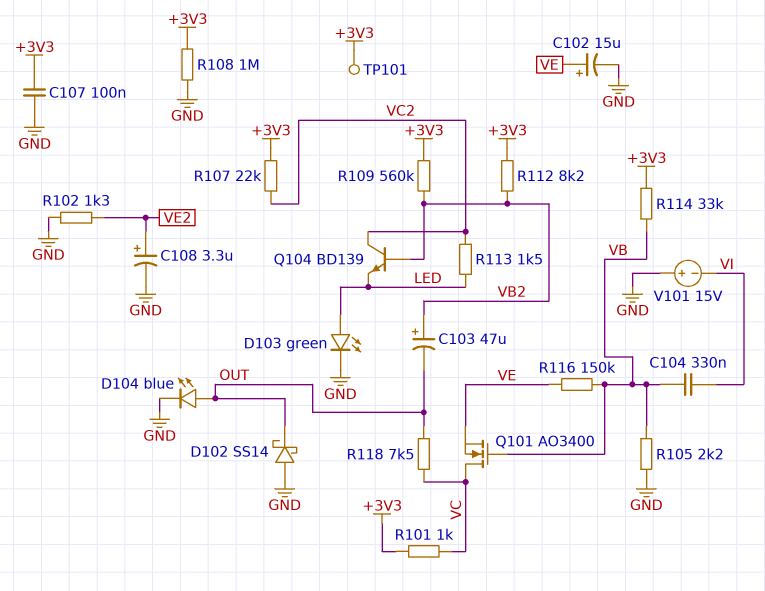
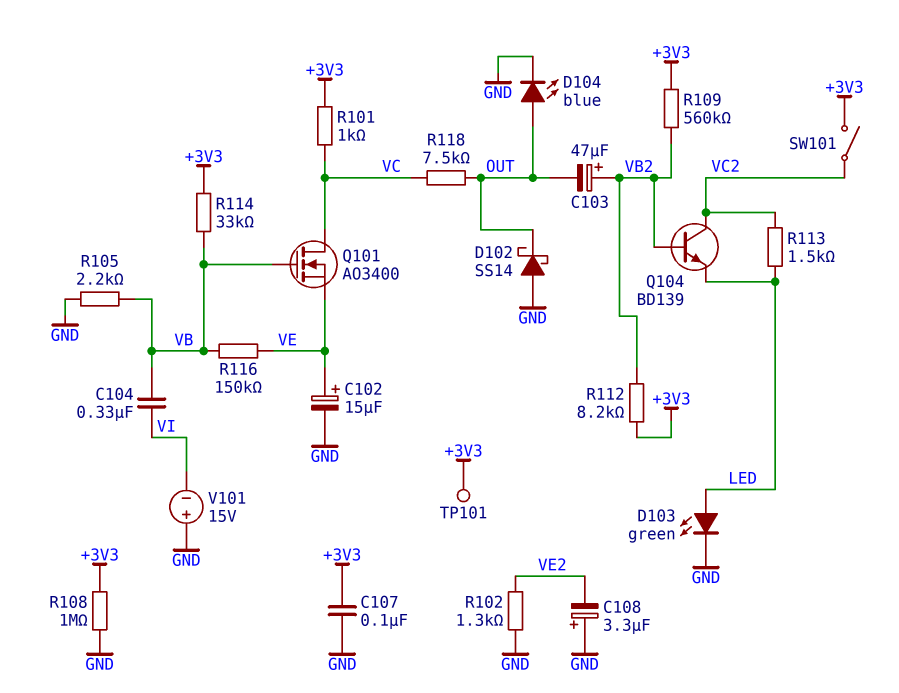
C108: 3.3uF (plus VE2, minus GND) -> 3.3uF (plus GND, minus VE2)
R107: 22k (+3V3, VC2) -> none
SW101: none -> switch (+3V3, VC2)

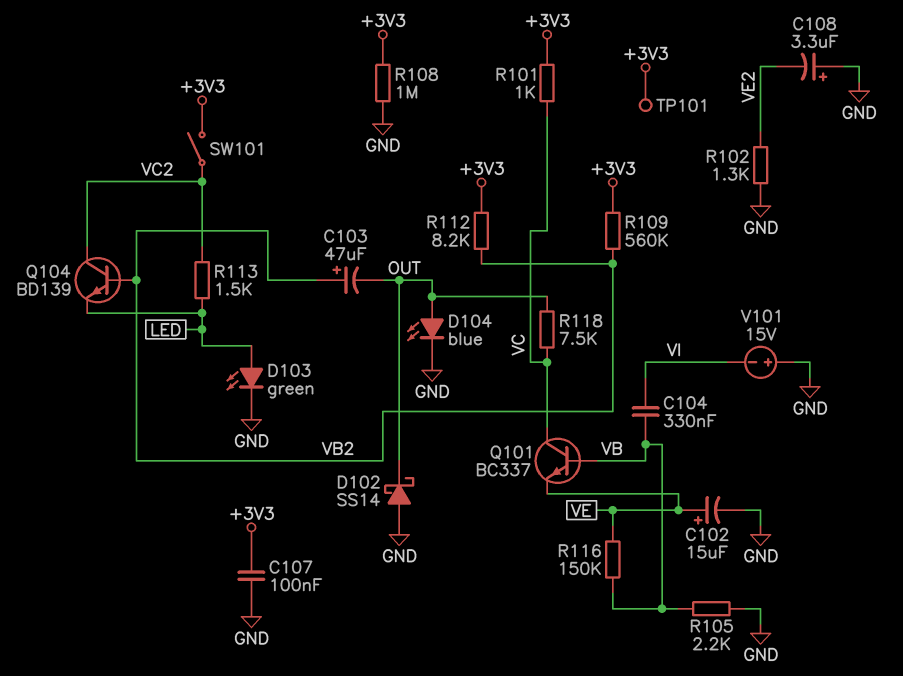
Q101: NMOS AO3400 (G VB, D VC, S VE) -> NPN BC337 (B VB, C VC, E VE)
R114: 33k (+3V3, VB) -> none

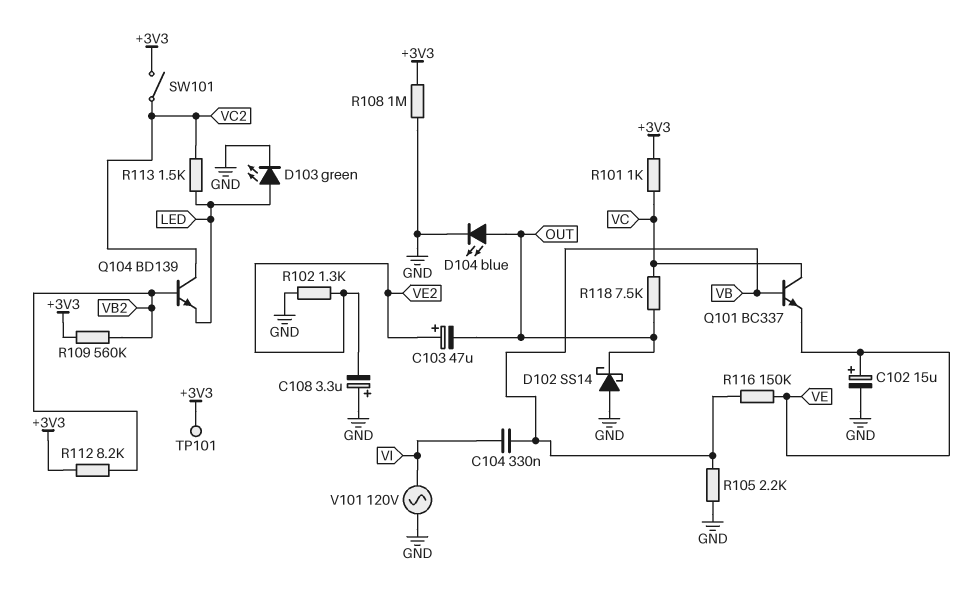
C103: 47uF (plus VB2, minus OUT) -> 47uF (plus VE2, minus OUT)
C107: 100nF (+3V3, GND) -> none
V101: 15V (plus GND, minus VI) -> AC 120V (GND, VI)

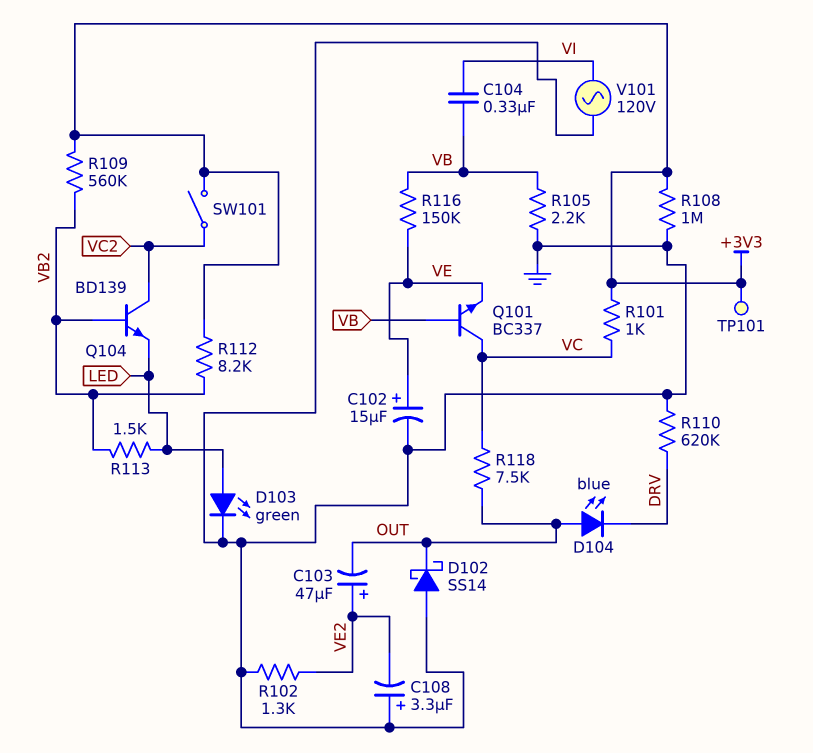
D104: LED blue (A OUT, K GND) -> LED blue (A OUT, K DRV)
R110: none -> 620k (DRV, GND)
R113: 1.5k (LED, VC2) -> 1.5k (LED, VB2)

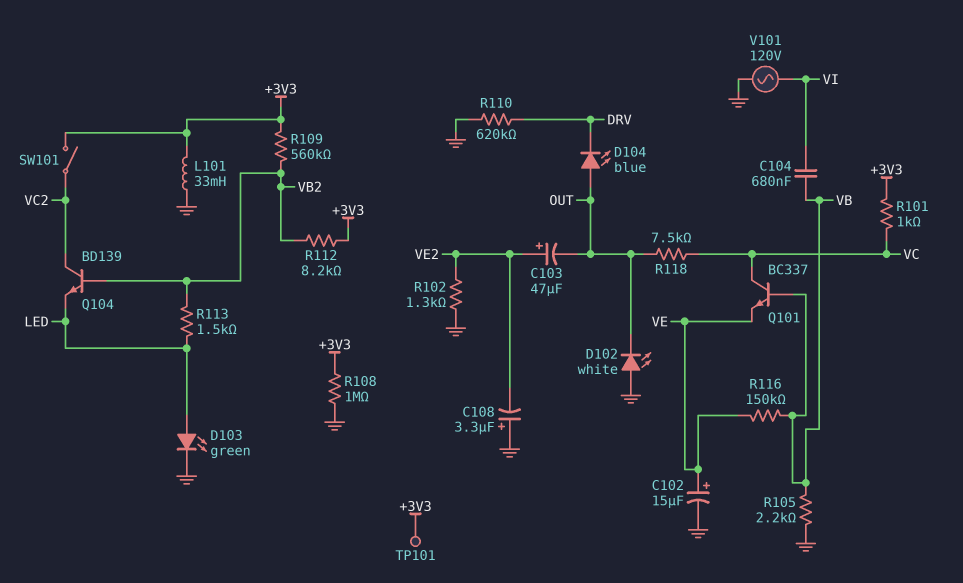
C104: 330nF (VB, VI) -> 680nF (VB, VI)
D102: schottky SS14 (A GND, K OUT) -> LED white (A GND, K OUT)
L101: none -> 33mH (+3V3, GND)

